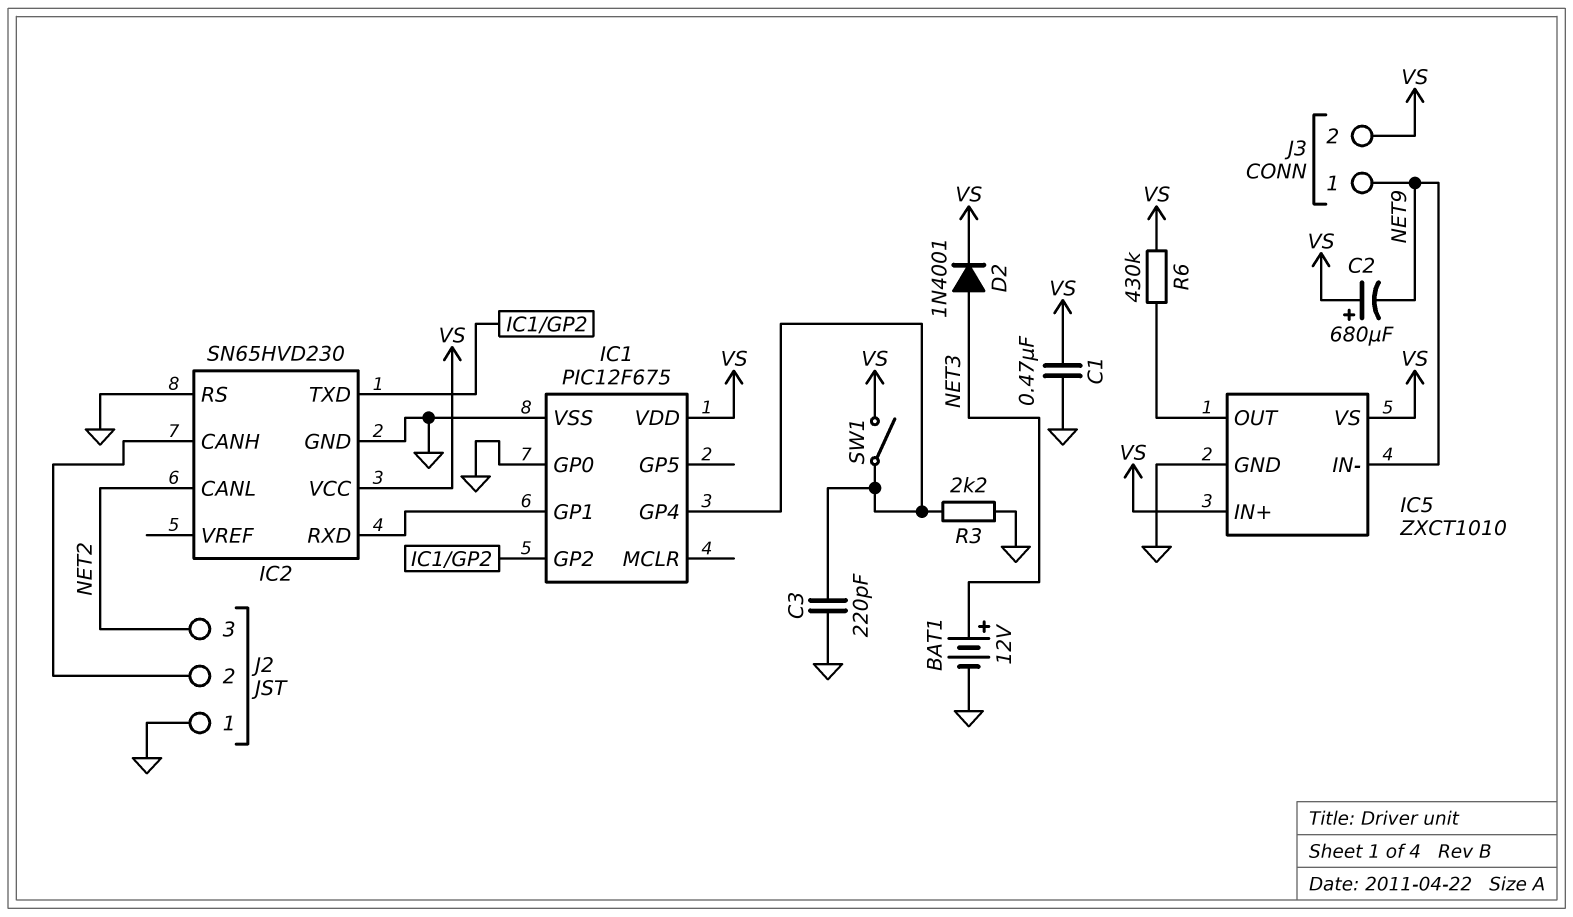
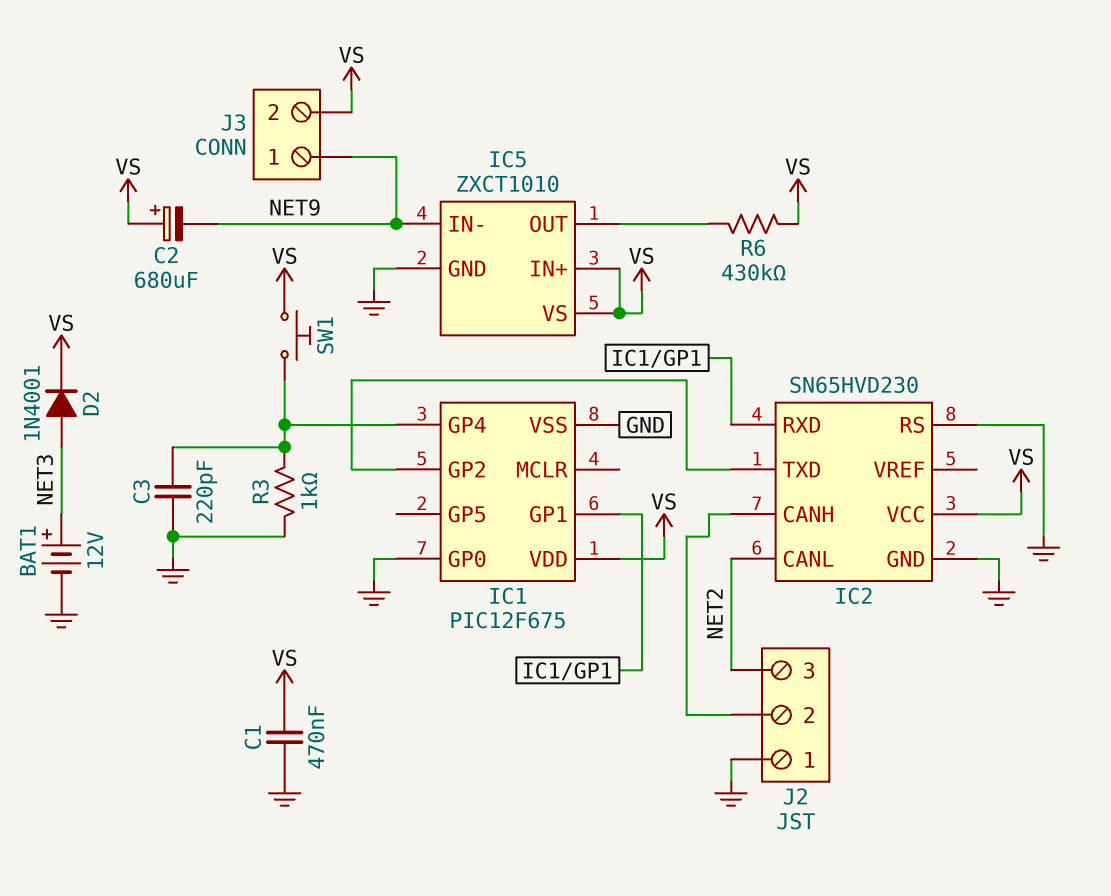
R3: 2.2k (GND, IC1/GP4) -> 1k (GND, IC1/GP4)
SW1: switch (IC1/GP4, VS) -> button (IC1/GP4, VS)

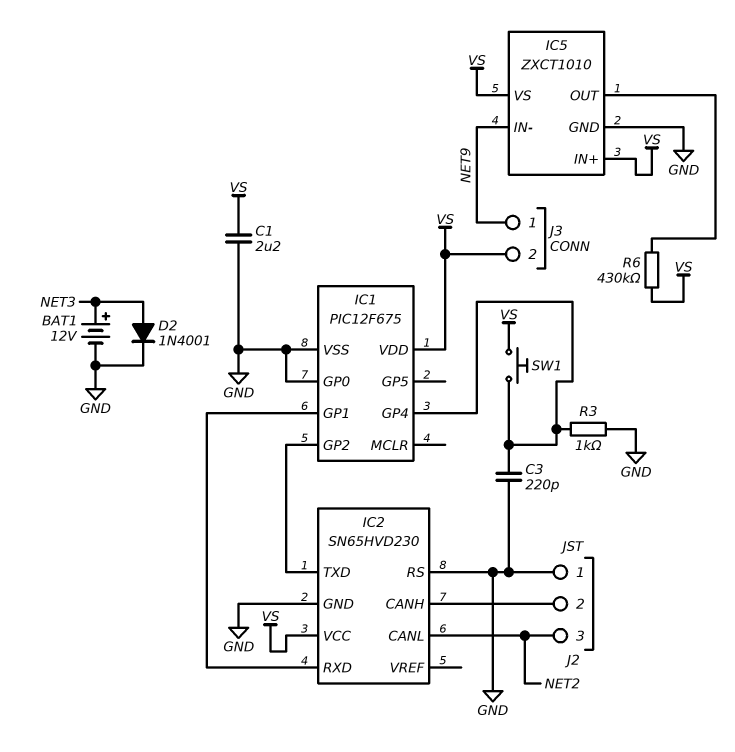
C1: 470nF (GND, VS) -> 2.2uF (GND, VS)
C2: 680uF (plus VS, minus NET9) -> none
D2: diode 1N4001 (A NET3, K VS) -> diode 1N4001 (A NET3, K GND)

